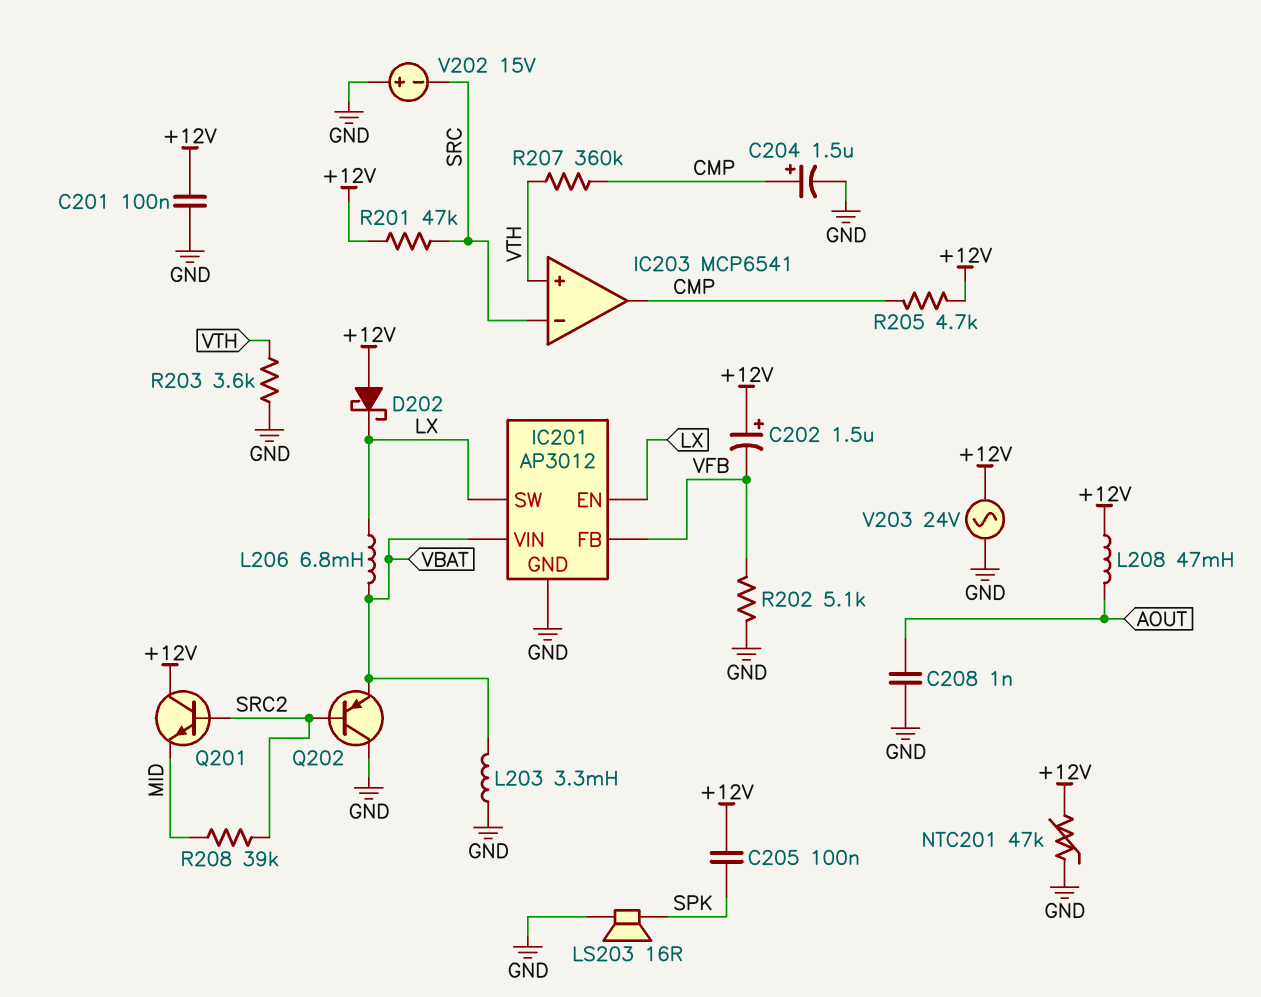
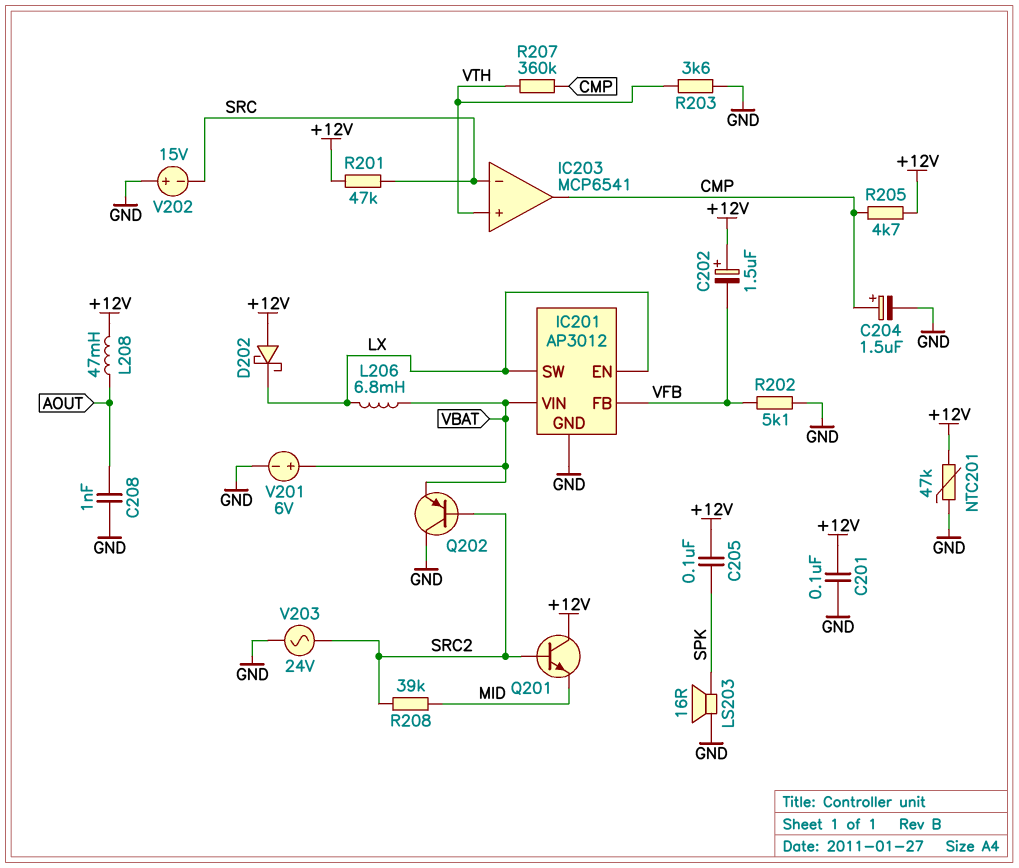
L203: 3.3mH (GND, VBAT) -> none
V201: none -> 6V (plus VBAT, minus GND)
V203: AC 24V (+12V, GND) -> AC 24V (GND, SRC2)

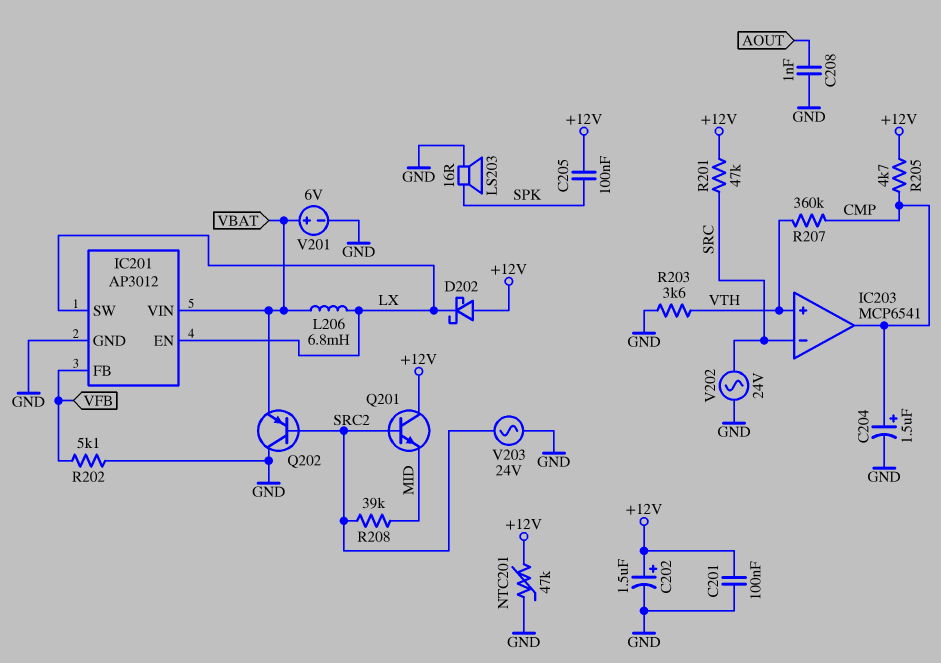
C202: 1.5uF (plus +12V, minus VFB) -> 1.5uF (plus +12V, minus GND)
L208: 47mH (+12V, AOUT) -> none
V202: 15V (plus GND, minus SRC) -> AC 24V (GND, SRC)

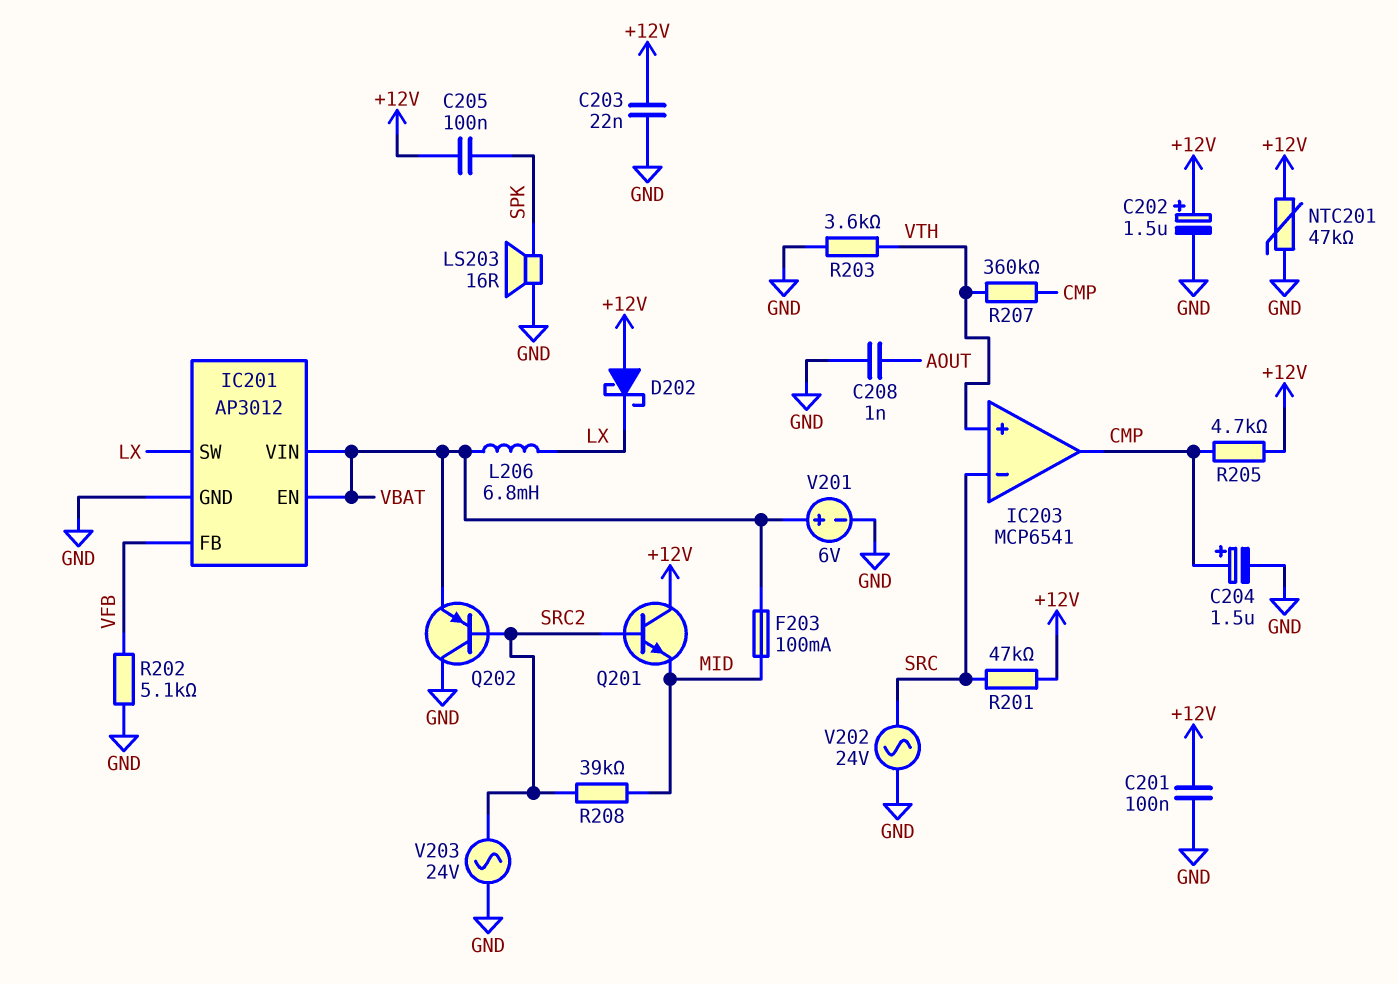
C203: none -> 22nF (+12V, GND)
F203: none -> 100mA (MID, VBAT)
IC201 pin EN: LX -> VBAT

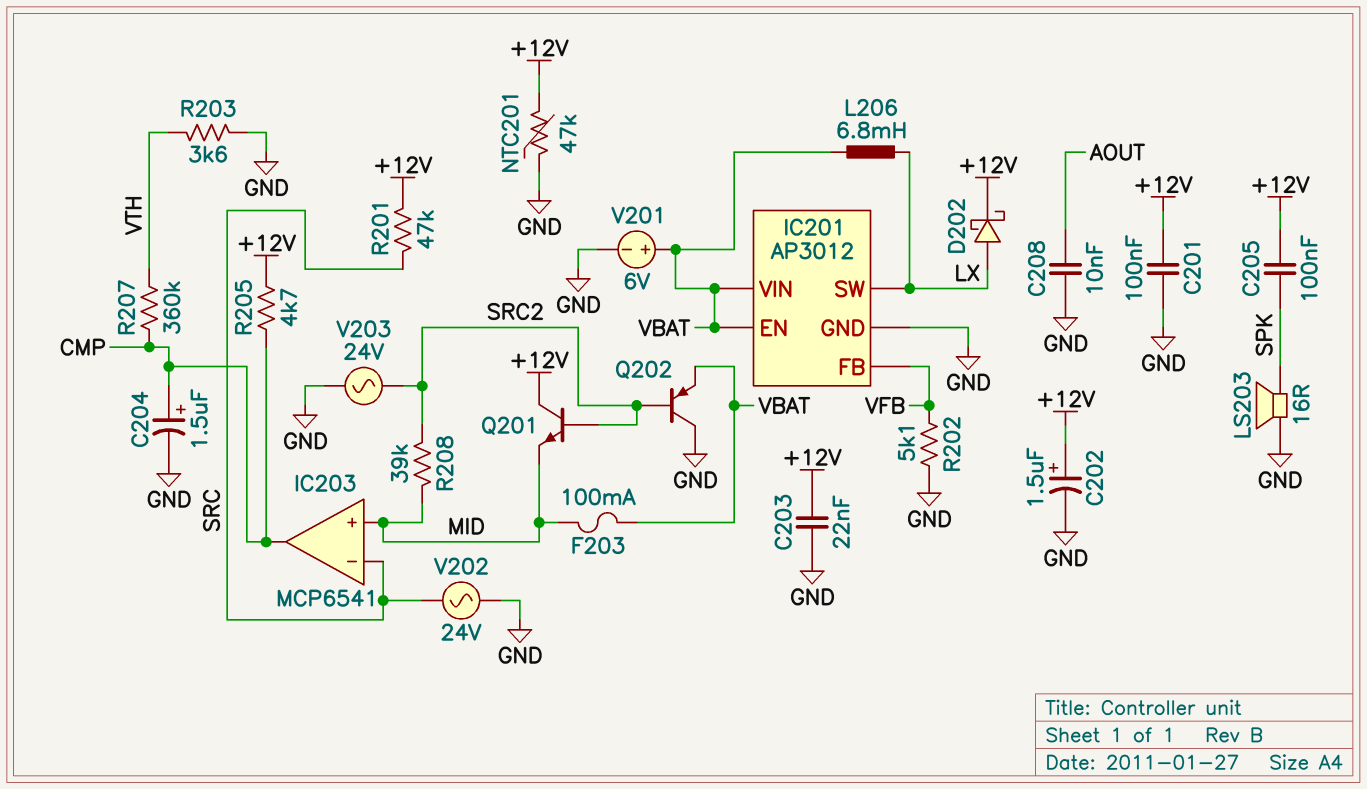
C208: 1nF (AOUT, GND) -> 10nF (AOUT, GND)
D202: schottky (A +12V, K LX) -> schottky (A LX, K +12V)
IC203 pin in+: VTH -> MID

